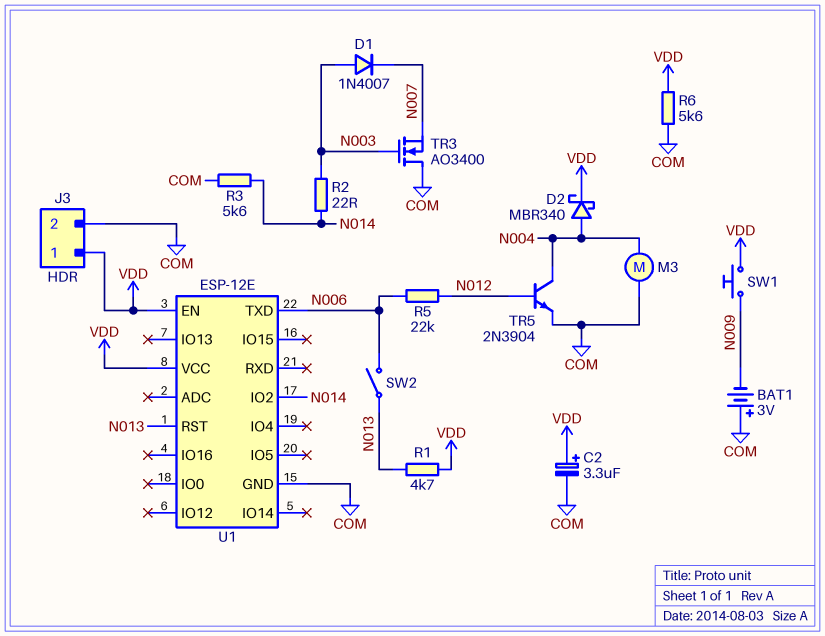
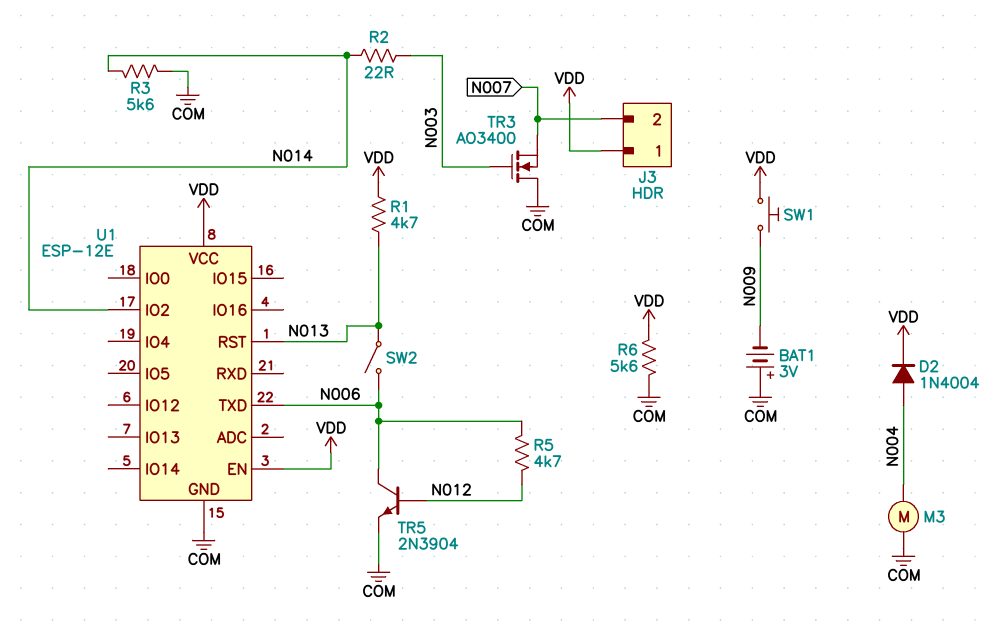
C2: 3.3uF (plus VDD, minus COM) -> none
D1: diode 1N4007 (A N003, K N007) -> none
D2: schottky MBR340 (A N004, K VDD) -> diode 1N4004 (A N004, K VDD)
J3 pin 2: COM -> N007
R5: 22k (N006, N012) -> 4.7k (N006, N012)
TR5: NPN 2N3904 (B N012, C N004, E COM) -> NPN 2N3904 (B N012, C N006, E COM)

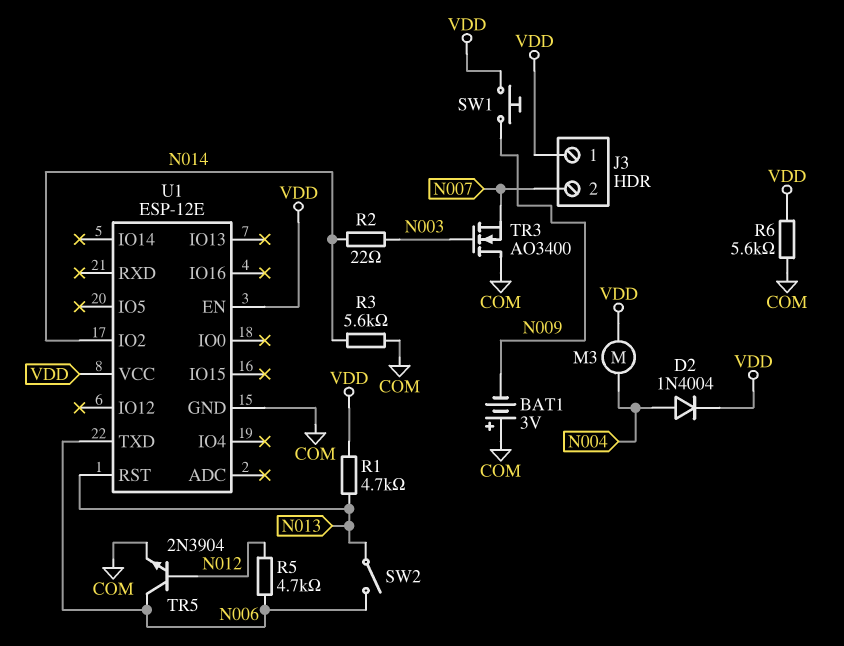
M3: motor (COM, N004) -> motor (N004, VDD)

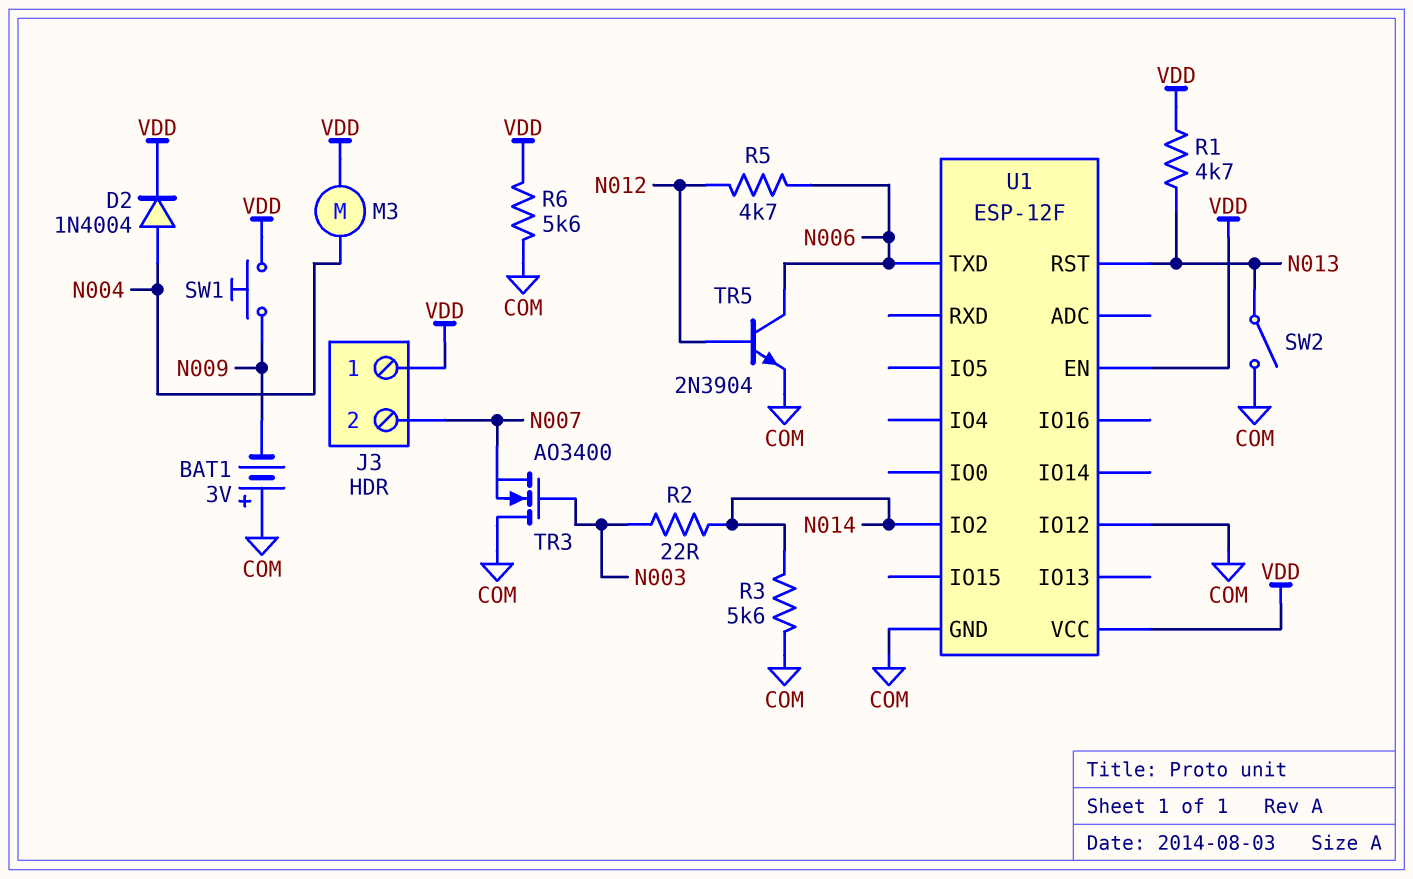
SW2: switch (N006, N013) -> switch (COM, N013)
U1: ESP-12E -> ESP-12F
U1 pin IO12: none -> COM

